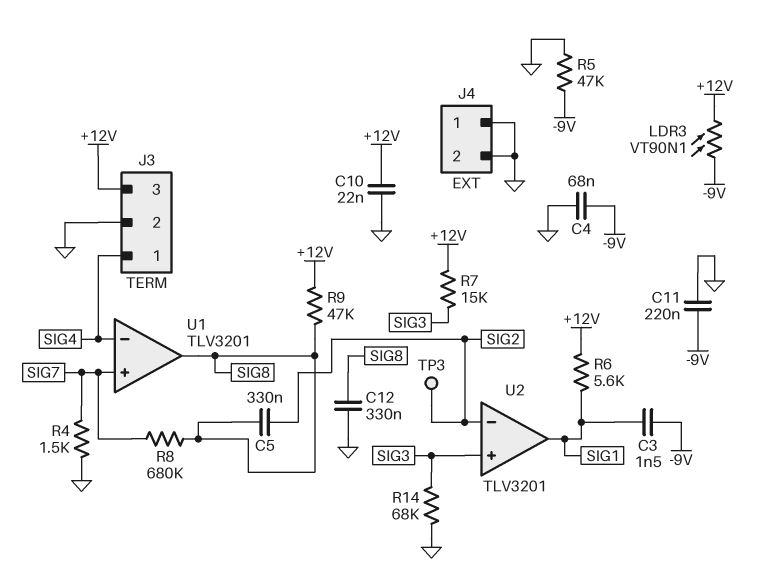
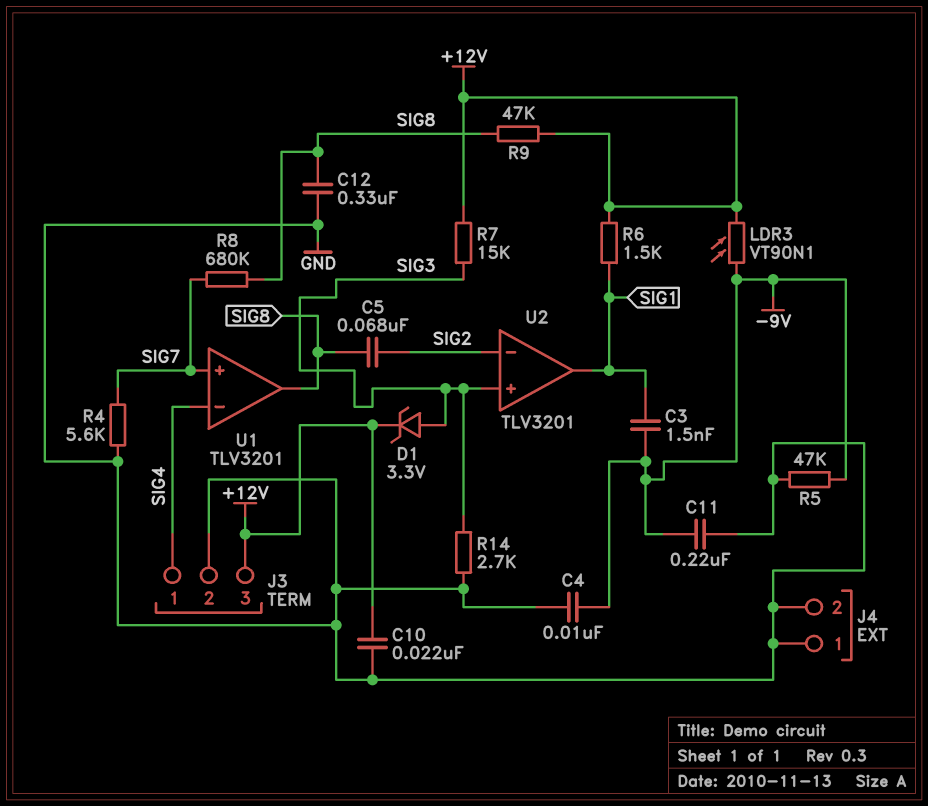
C4: 68nF (-9V, GND) -> 10nF (-9V, GND)
C5: 330nF (SIG2, SIG8) -> 68nF (SIG2, SIG8)
D1: none -> zener 3.3V (A SIG3, K +12V)
R4: 1.5k (GND, SIG7) -> 5.6k (GND, SIG7)
R6: 5.6k (+12V, SIG1) -> 1.5k (+12V, SIG1)
R14: 68k (GND, SIG3) -> 2.7k (GND, SIG3)
TP3: test point (SIG2) -> none

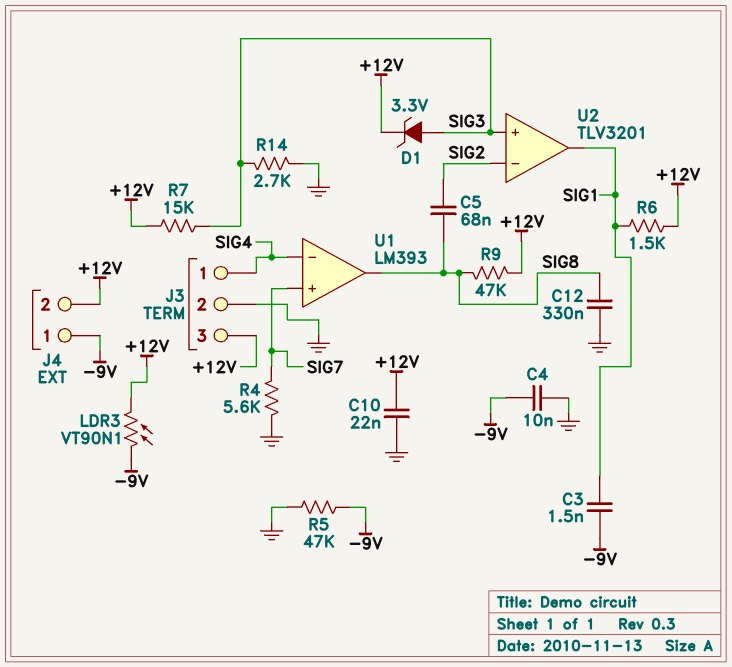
C11: 220nF (-9V, GND) -> none
J4 pin 1: GND -> -9V
J4 pin 2: GND -> +12V
R8: 680k (SIG7, SIG8) -> none
U1: TLV3201 -> LM393

